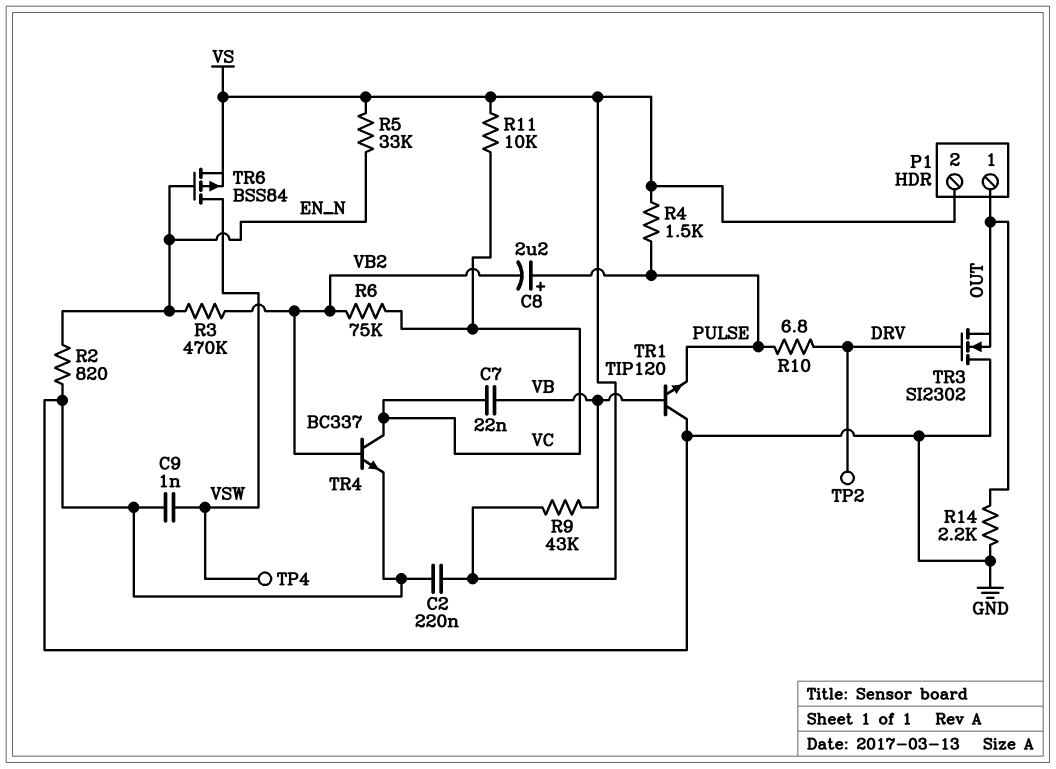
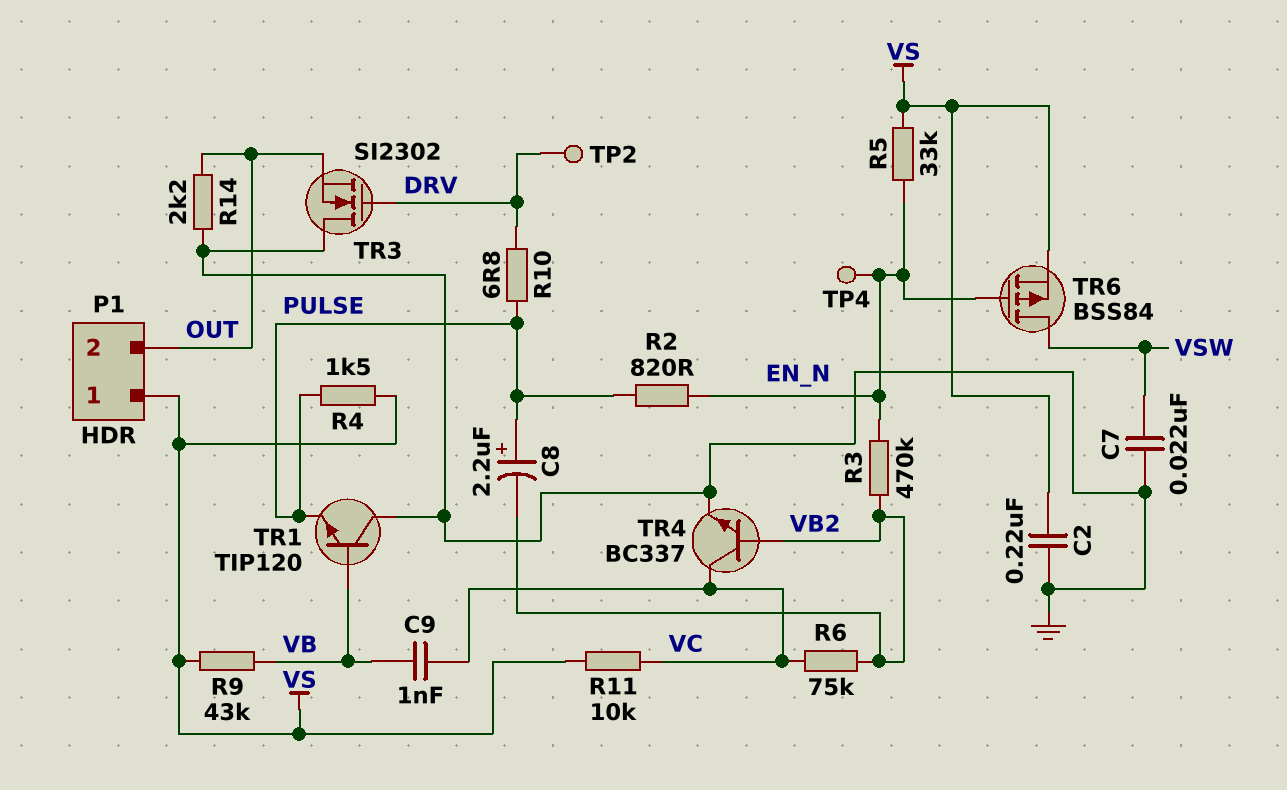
C7: 22nF (VB, VC) -> 22nF (GND, VSW)
C9: 1nF (GND, VSW) -> 1nF (VB, VC)
P1 pin 1: OUT -> VS
P1 pin 2: VS -> OUT
R2: 820 (EN_N, GND) -> 820 (EN_N, PULSE)
TP4: test point (VSW) -> test point (EN_N)

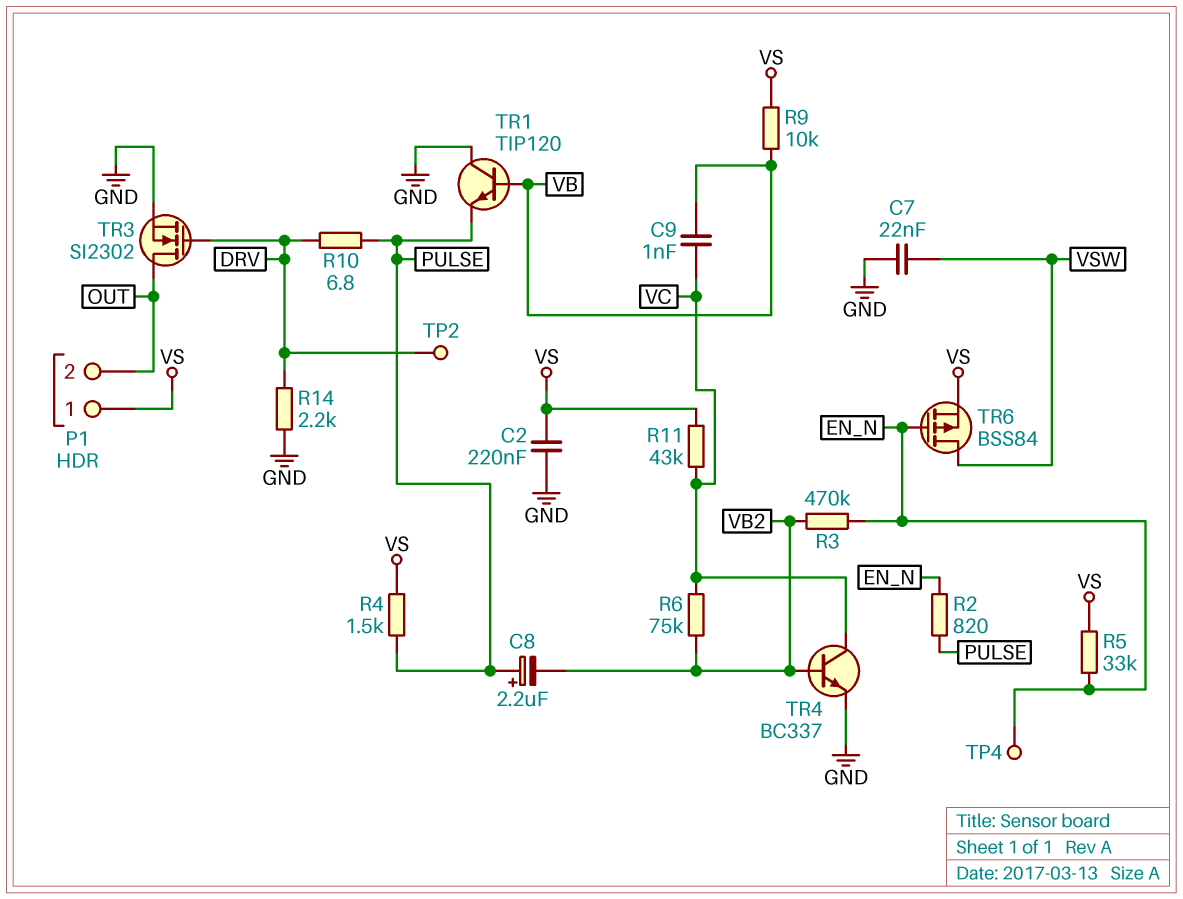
R9: 43k (VB, VS) -> 10k (VB, VS)
R11: 10k (VC, VS) -> 43k (VC, VS)
R14: 2.2k (GND, OUT) -> 2.2k (DRV, GND)
TR3: NMOS SI2302 (G DRV, D GND, S OUT) -> NMOS SI2302 (G DRV, D OUT, S GND)

